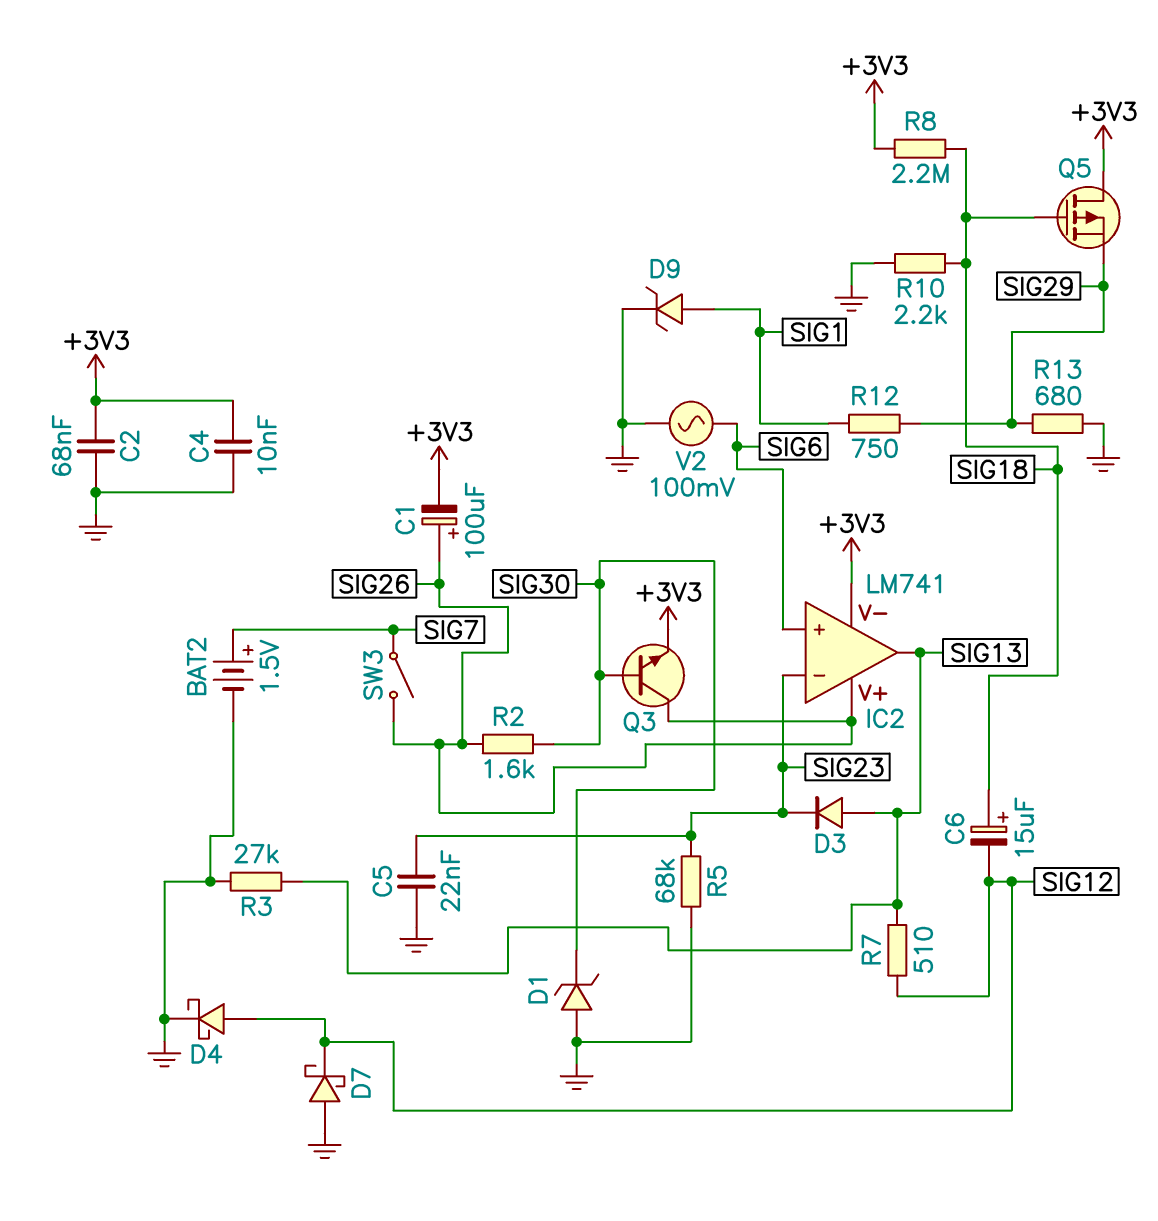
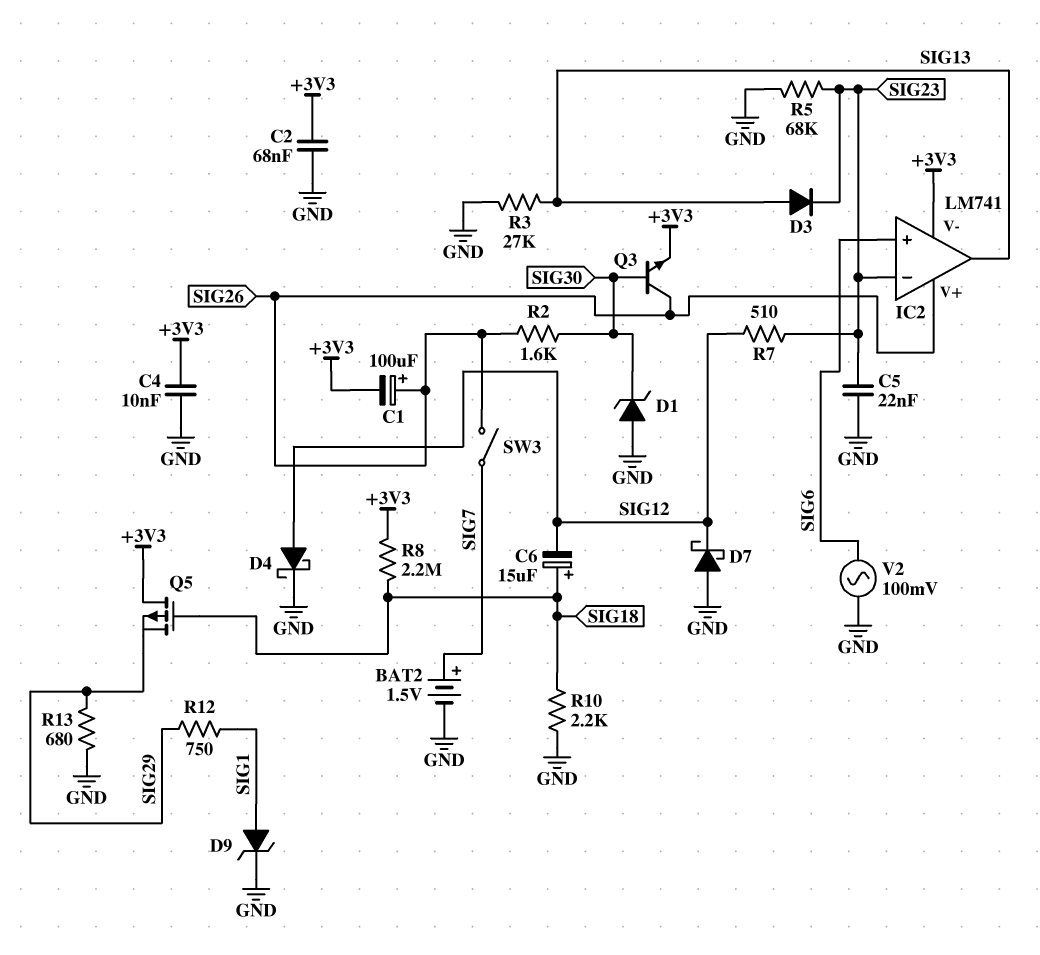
R7: 510 (SIG12, SIG13) -> 510 (SIG12, SIG23)

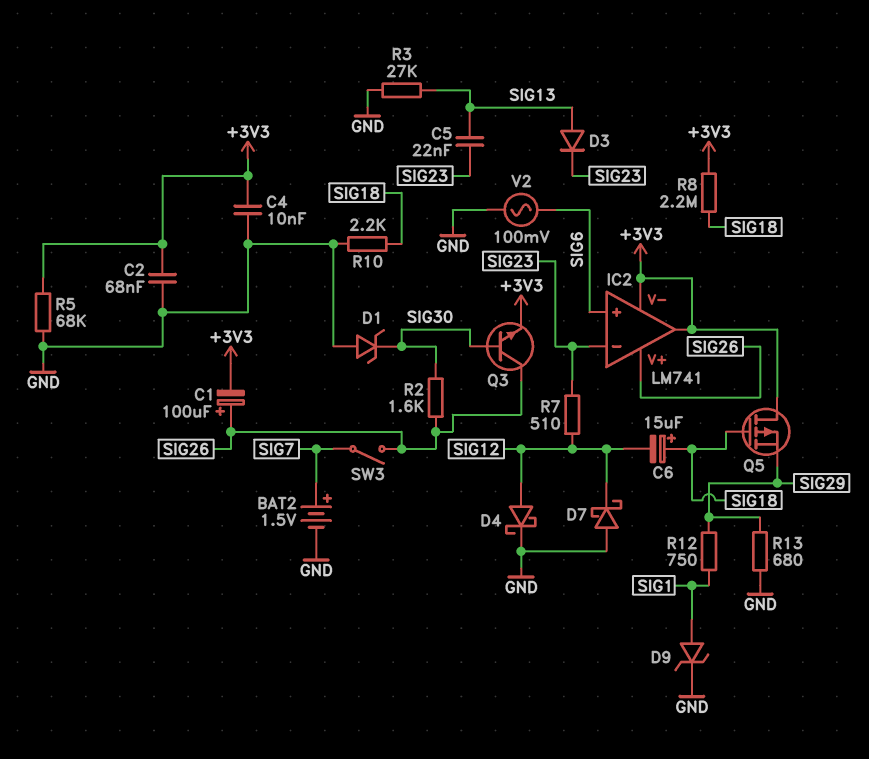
C5: 22nF (GND, SIG23) -> 22nF (SIG13, SIG23)
IC2 pin out: SIG13 -> +3V3
R5: 68k (GND, SIG23) -> 68k (+3V3, GND)

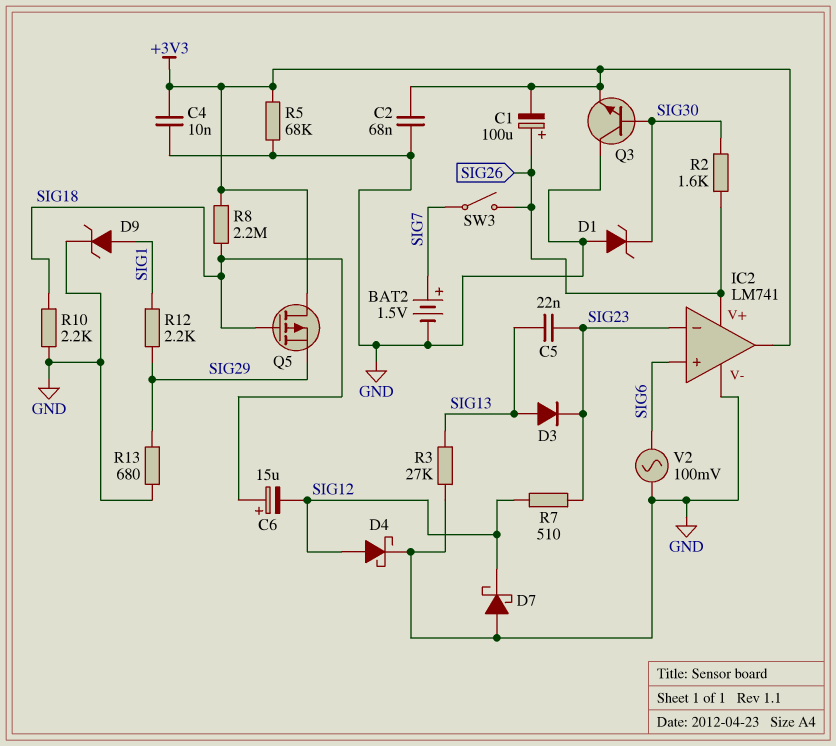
IC2 pin V-: +3V3 -> GND
Q3: NPN (B SIG30, C SIG26, E +3V3) -> NPN (B SIG30, C GND, E +3V3)
R12: 750 (SIG1, SIG29) -> 2.2k (SIG1, SIG29)

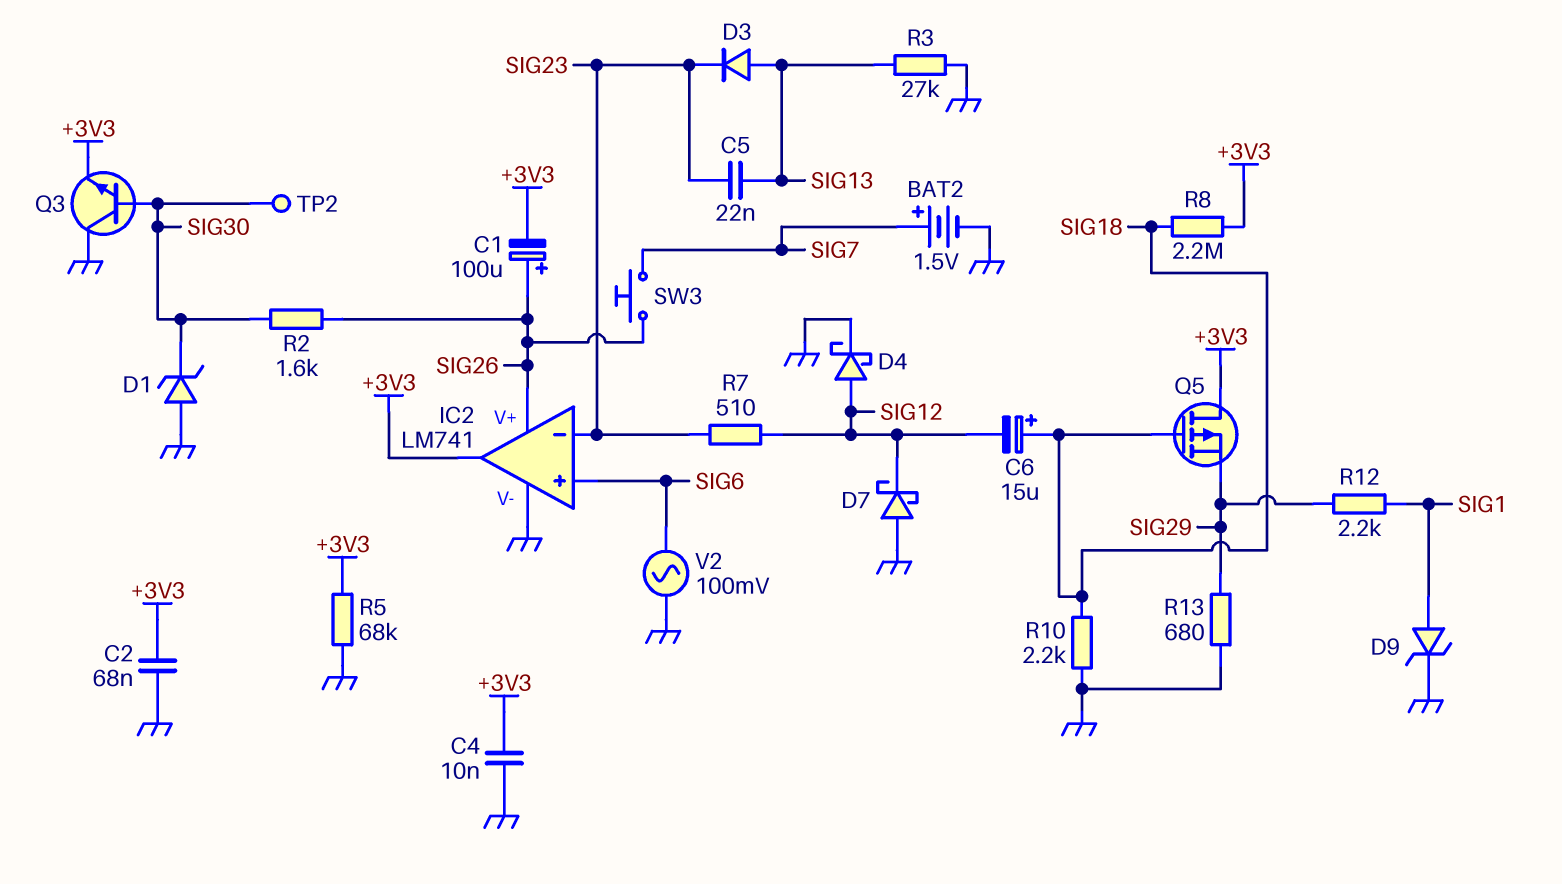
SW3: switch (SIG7, SIG26) -> button (SIG7, SIG26)
TP2: none -> test point (SIG30)

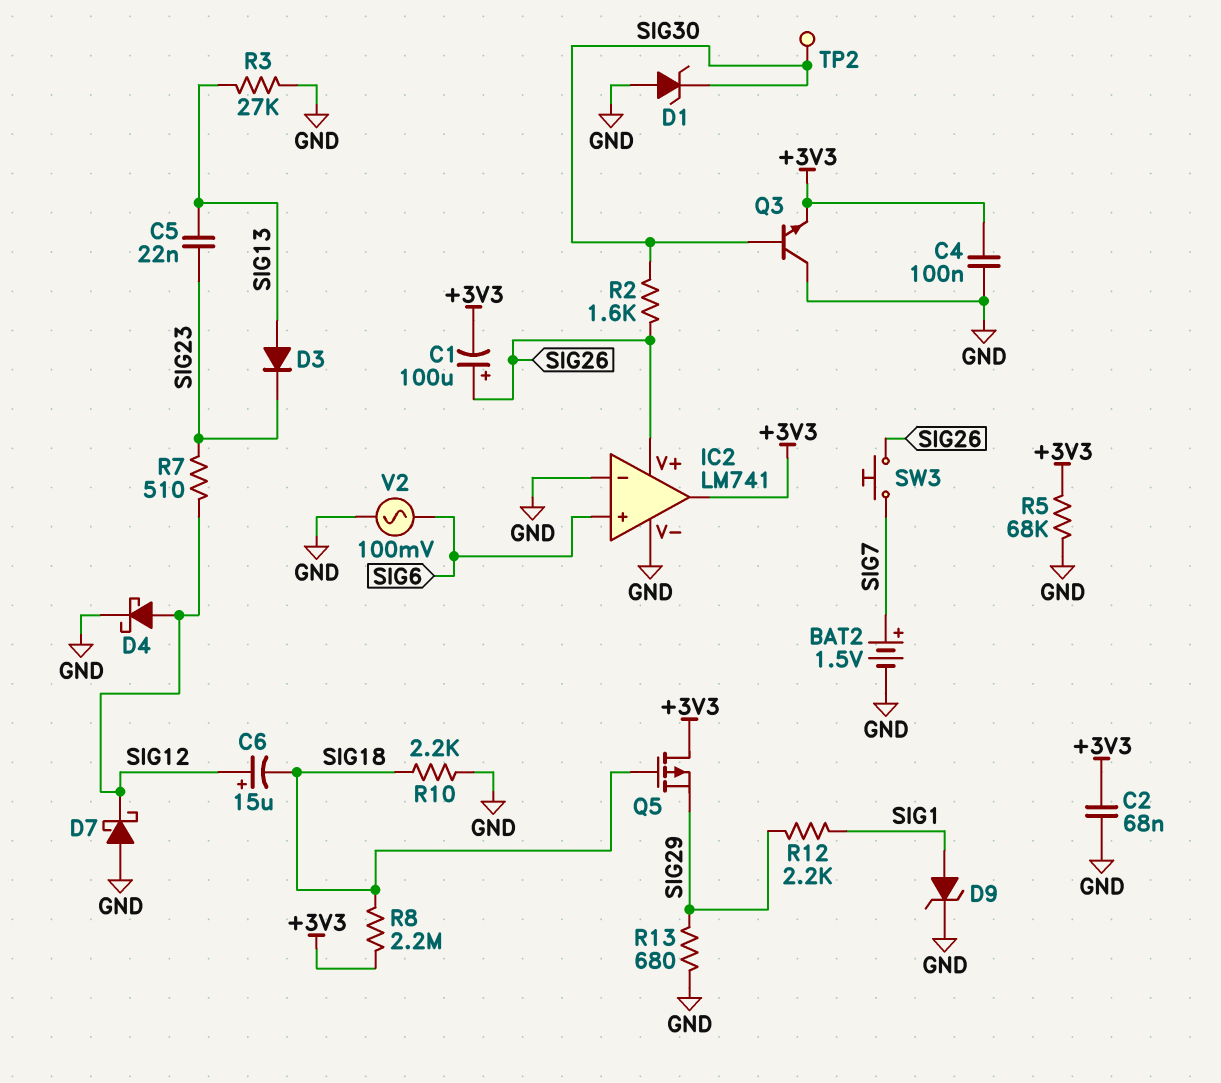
C4: 10nF (+3V3, GND) -> 100nF (+3V3, GND)
C6: 15uF (plus SIG18, minus SIG12) -> 15uF (plus SIG12, minus SIG18)
IC2 pin in-: SIG23 -> GND

